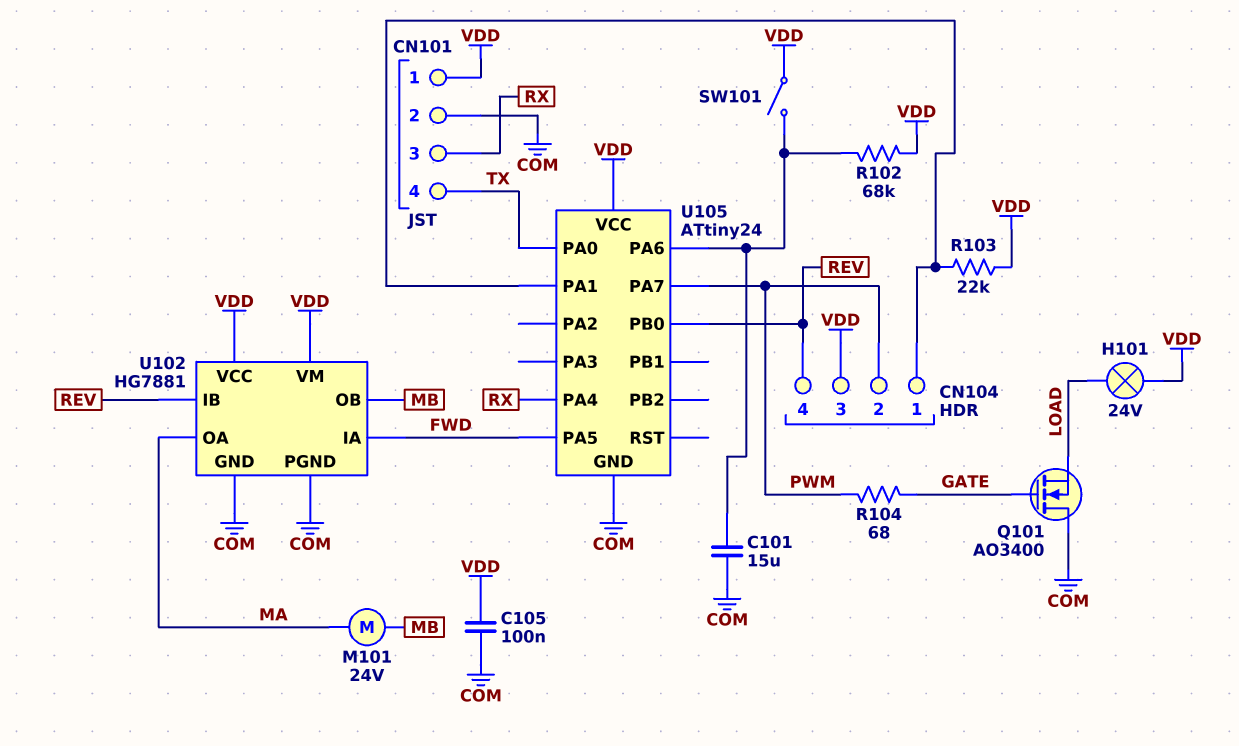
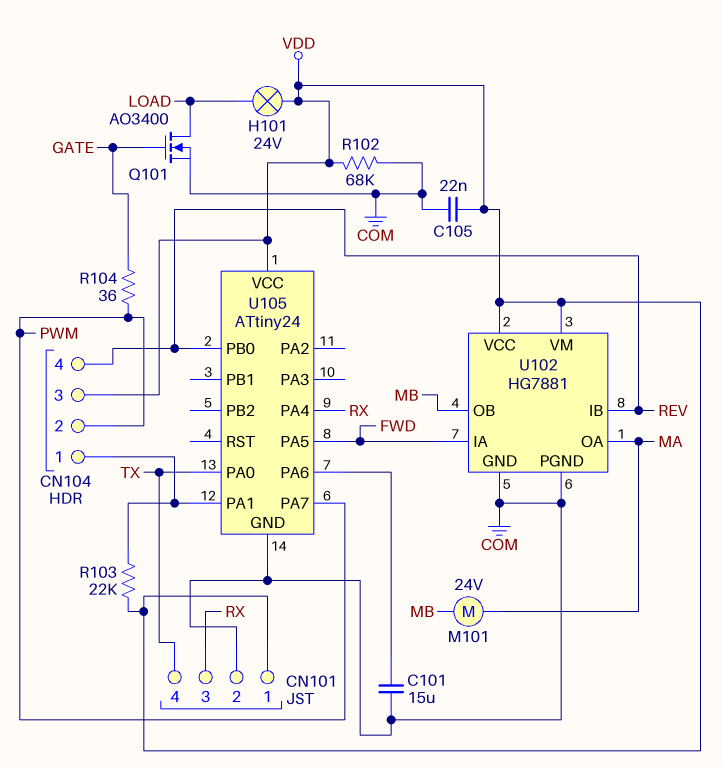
C105: 100nF (COM, VDD) -> 22nF (COM, VDD)
Q101: NMOS AO3400 (G GATE, D COM, S LOAD) -> NMOS AO3400 (G GATE, D LOAD, S COM)
R102: 68k (U105/PA6, VDD) -> 68k (COM, VDD)
R104: 68 (GATE, PWM) -> 36 (GATE, PWM)
SW101: switch (U105/PA6, VDD) -> none

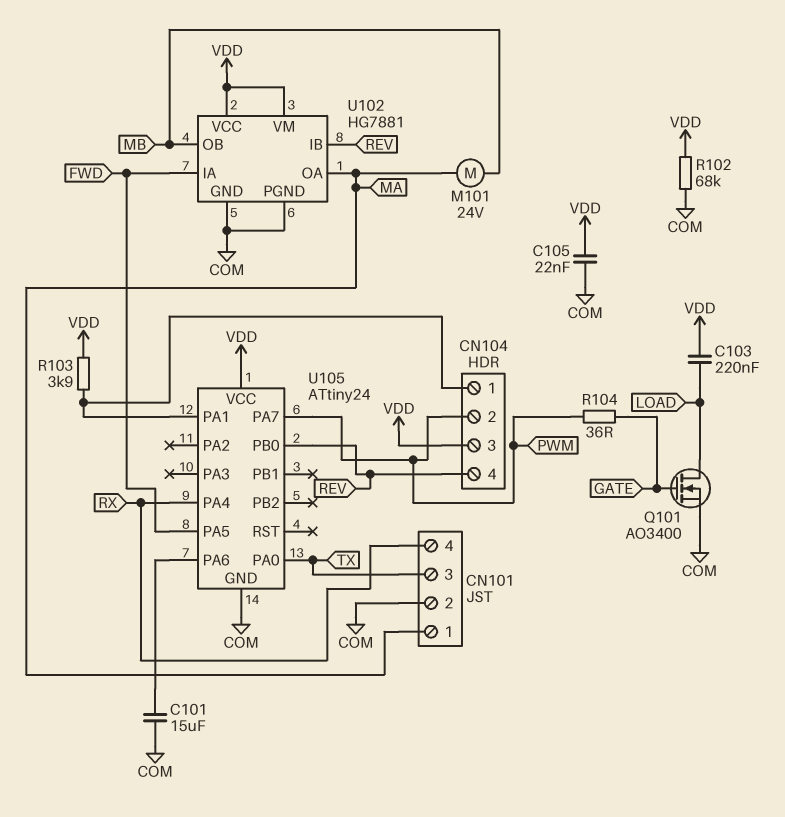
C103: none -> 220nF (LOAD, VDD)
CN101 pin 1: VDD -> MA
CN101 pin 3: RX -> TX
CN101 pin 4: TX -> RX
H101: lamp 24V (LOAD, VDD) -> none
R103: 22k (CN104/1, VDD) -> 3.9k (CN104/1, VDD)

